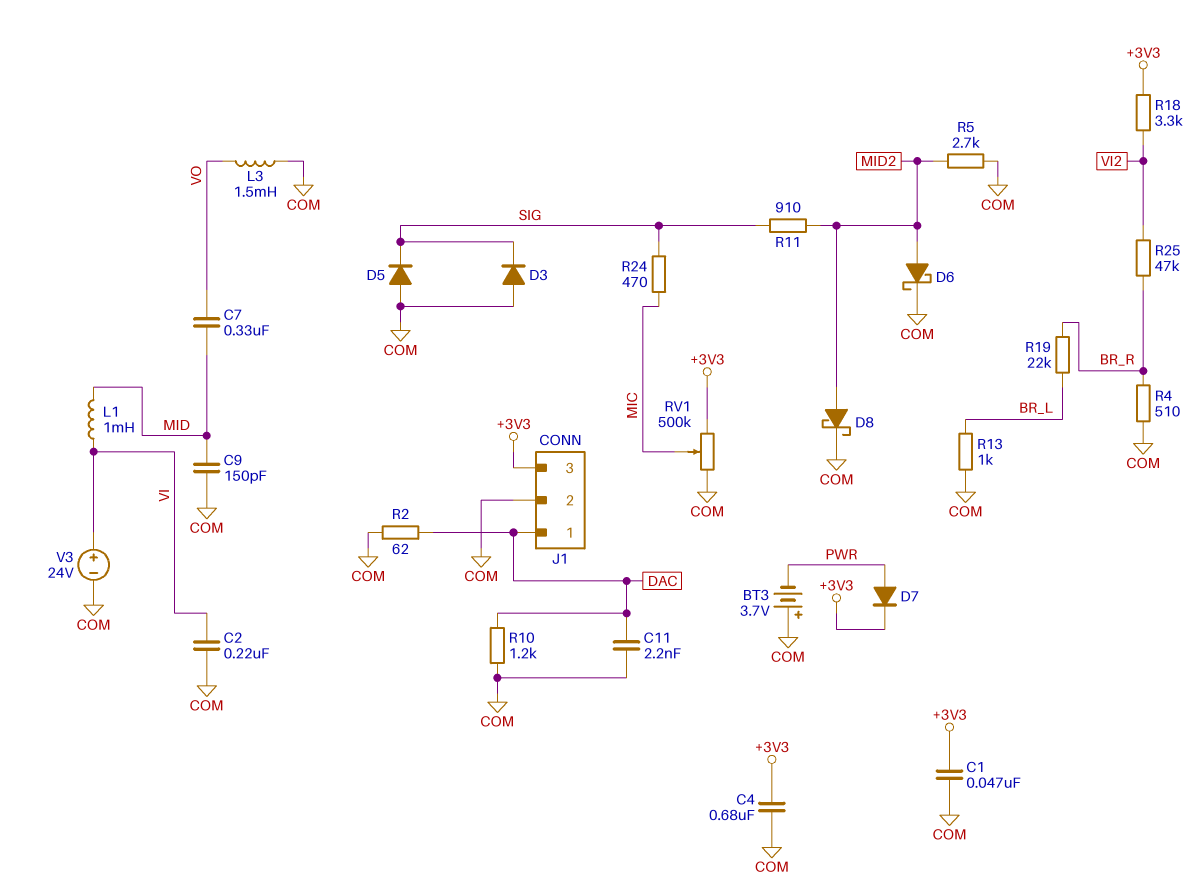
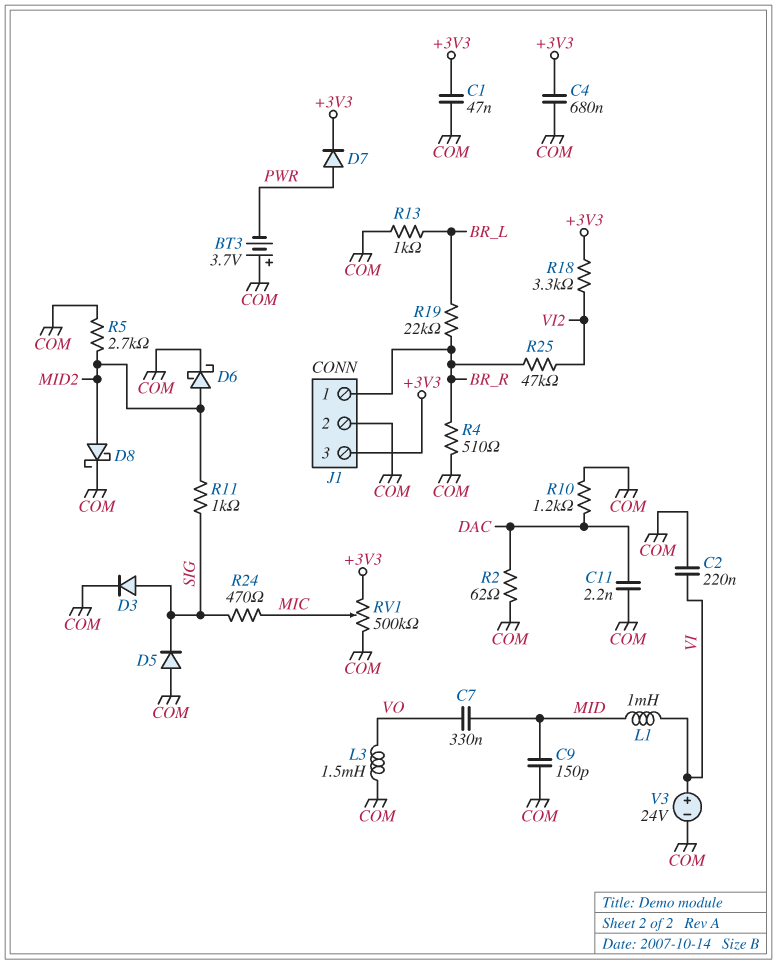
D3: diode (A COM, K SIG) -> diode (A SIG, K COM)
J1 pin 1: DAC -> BR_R
R11: 910 (MID2, SIG) -> 1k (MID2, SIG)

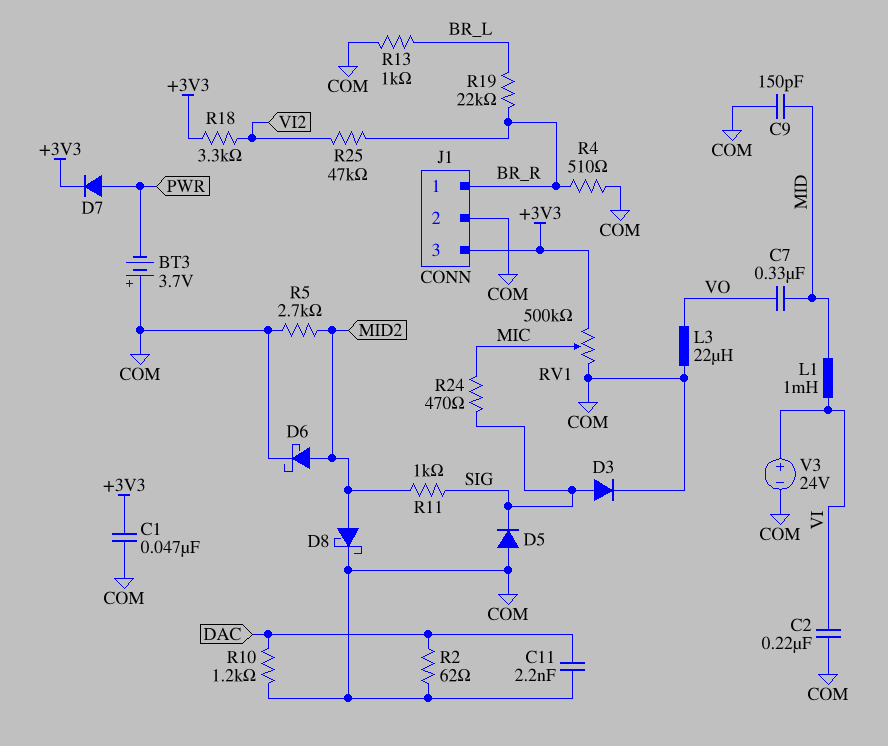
C4: 680nF (+3V3, COM) -> none
L3: 1.5mH (COM, VO) -> 22uH (COM, VO)

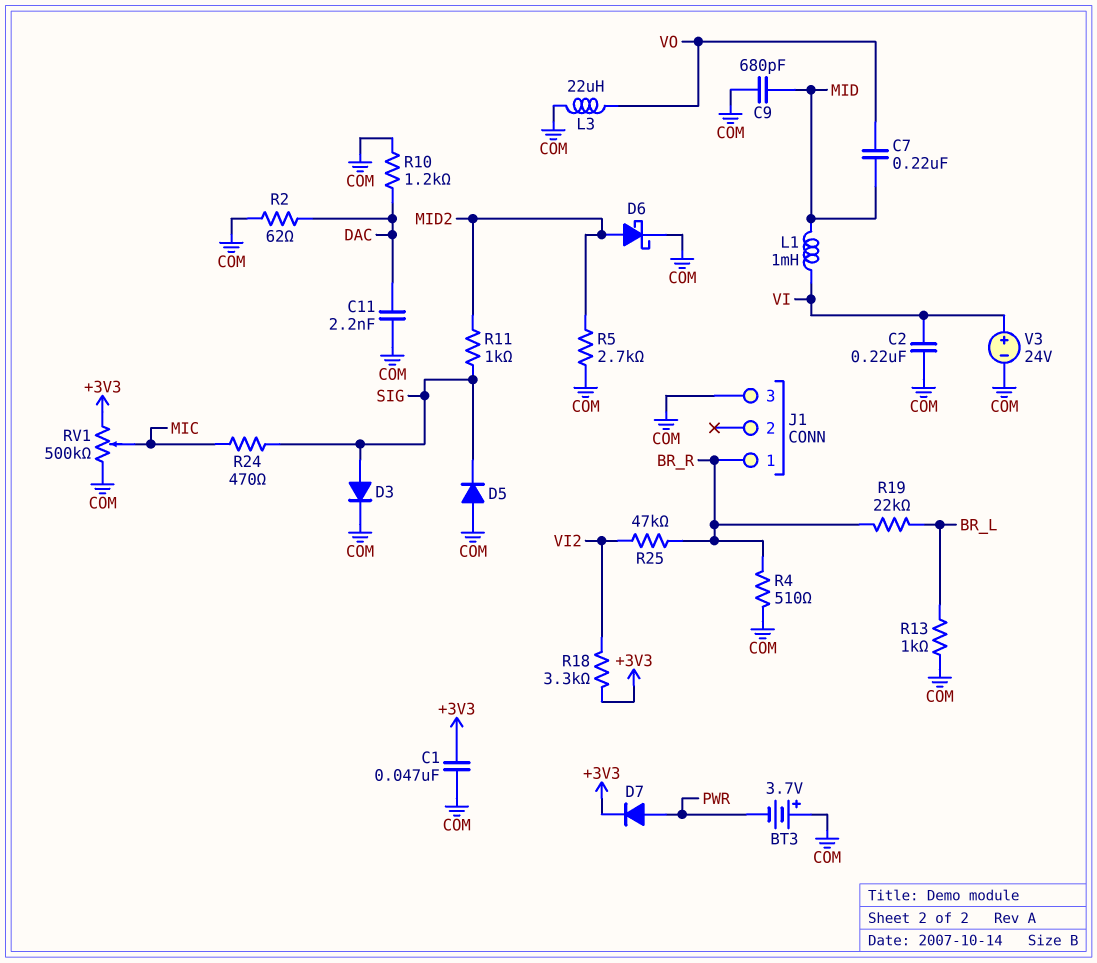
C7: 330nF (MID, VO) -> 220nF (MID, VO)
C9: 150pF (COM, MID) -> 680pF (COM, MID)
D8: schottky (A MID2, K COM) -> none
J1 pin 2: COM -> none
J1 pin 3: +3V3 -> COM

